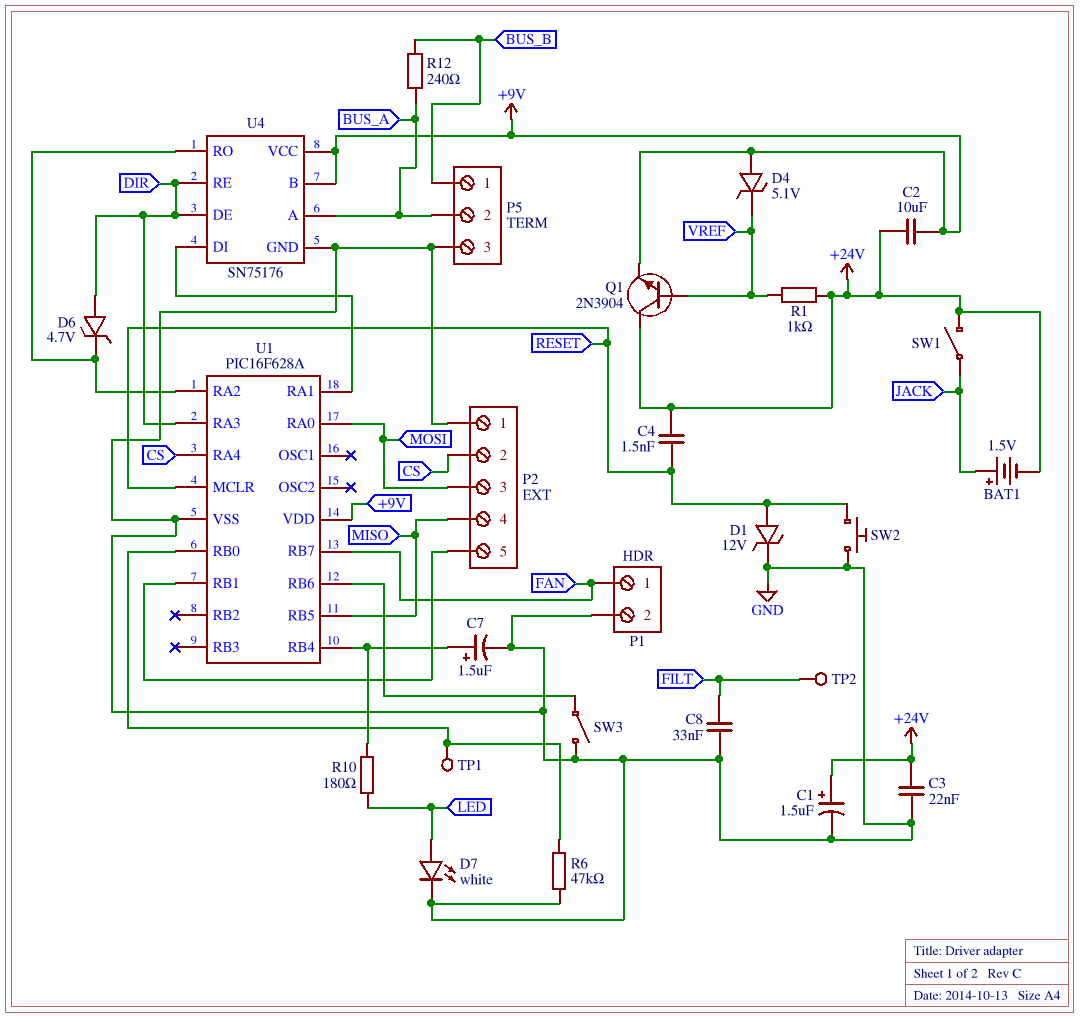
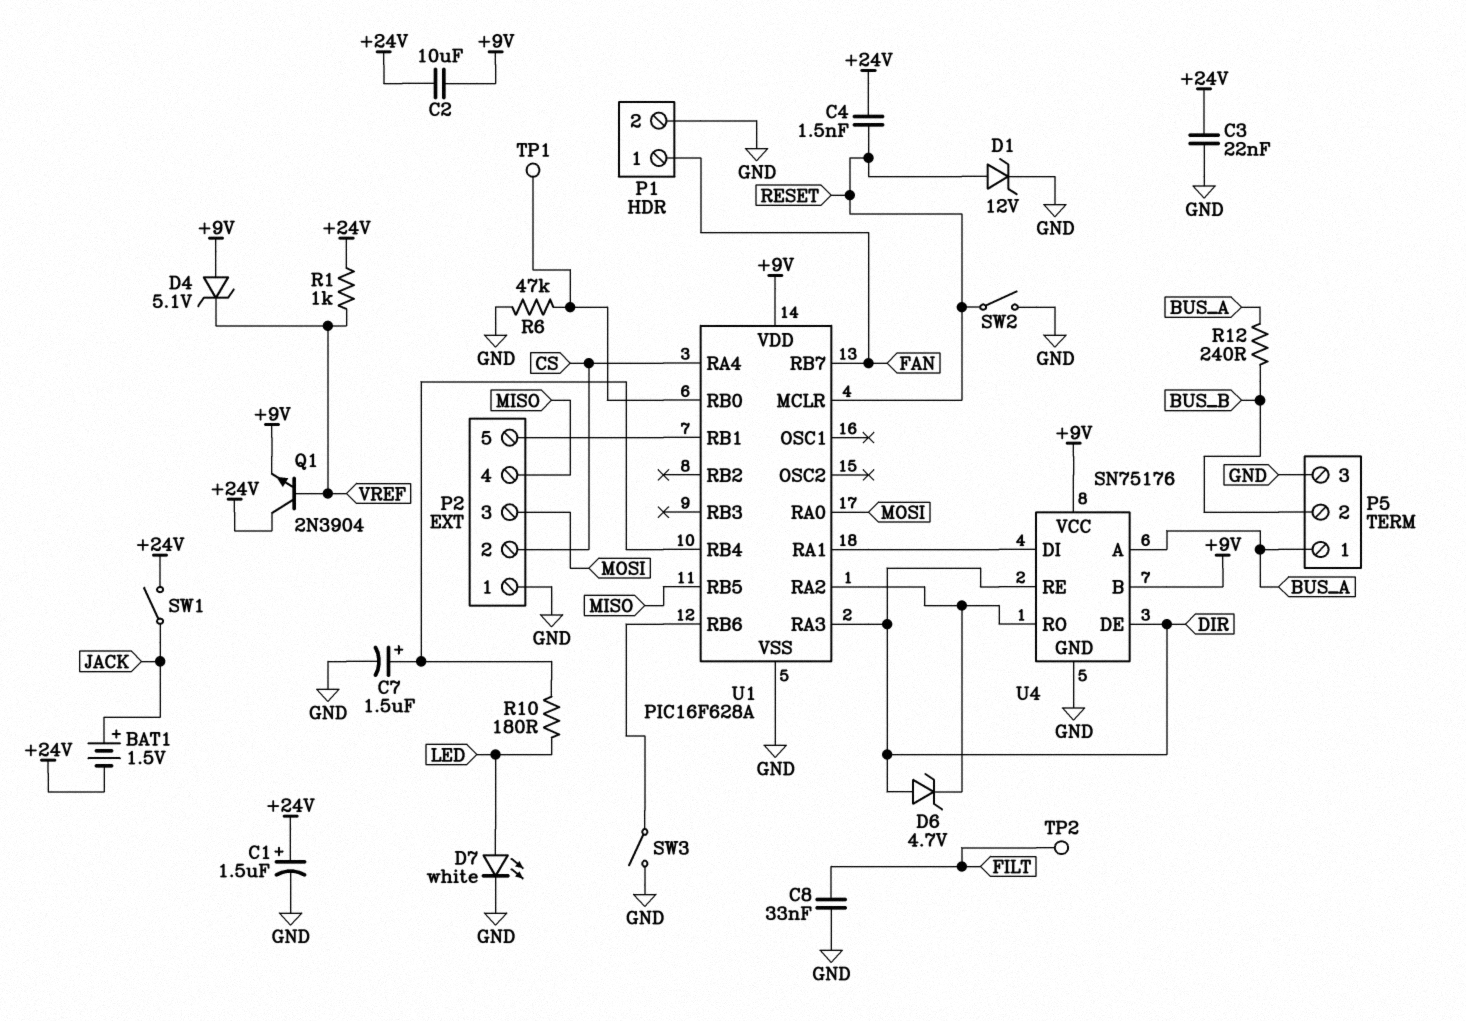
P5 pin 1: BUS_B -> BUS_A
P5 pin 2: BUS_A -> BUS_B
SW2: button (GND, RESET) -> switch (GND, RESET)

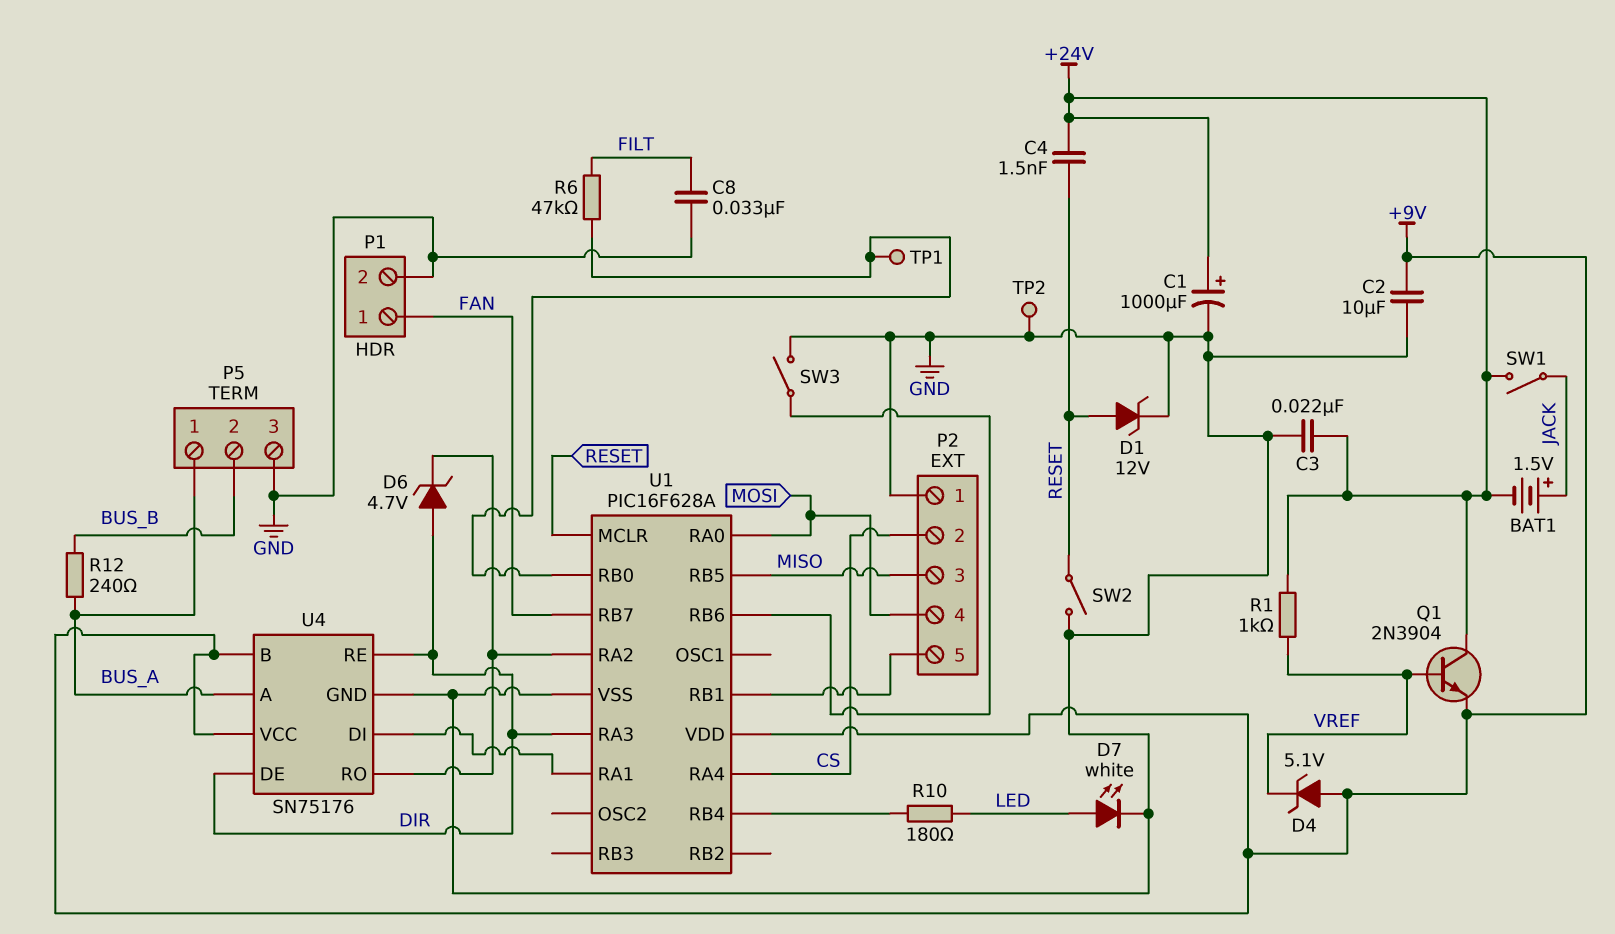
C1: 1.5uF (plus +24V, minus GND) -> 1000uF (plus +24V, minus GND)
C2: 10uF (+9V, +24V) -> 10uF (+9V, GND)
C7: 1.5uF (plus U1/RB4, minus GND) -> none
P2 pin 3: MOSI -> MISO
P2 pin 4: MISO -> MOSI
R6: 47k (GND, U1/RB0) -> 47k (FILT, U1/RB0)
TP2: test point (FILT) -> test point (GND)

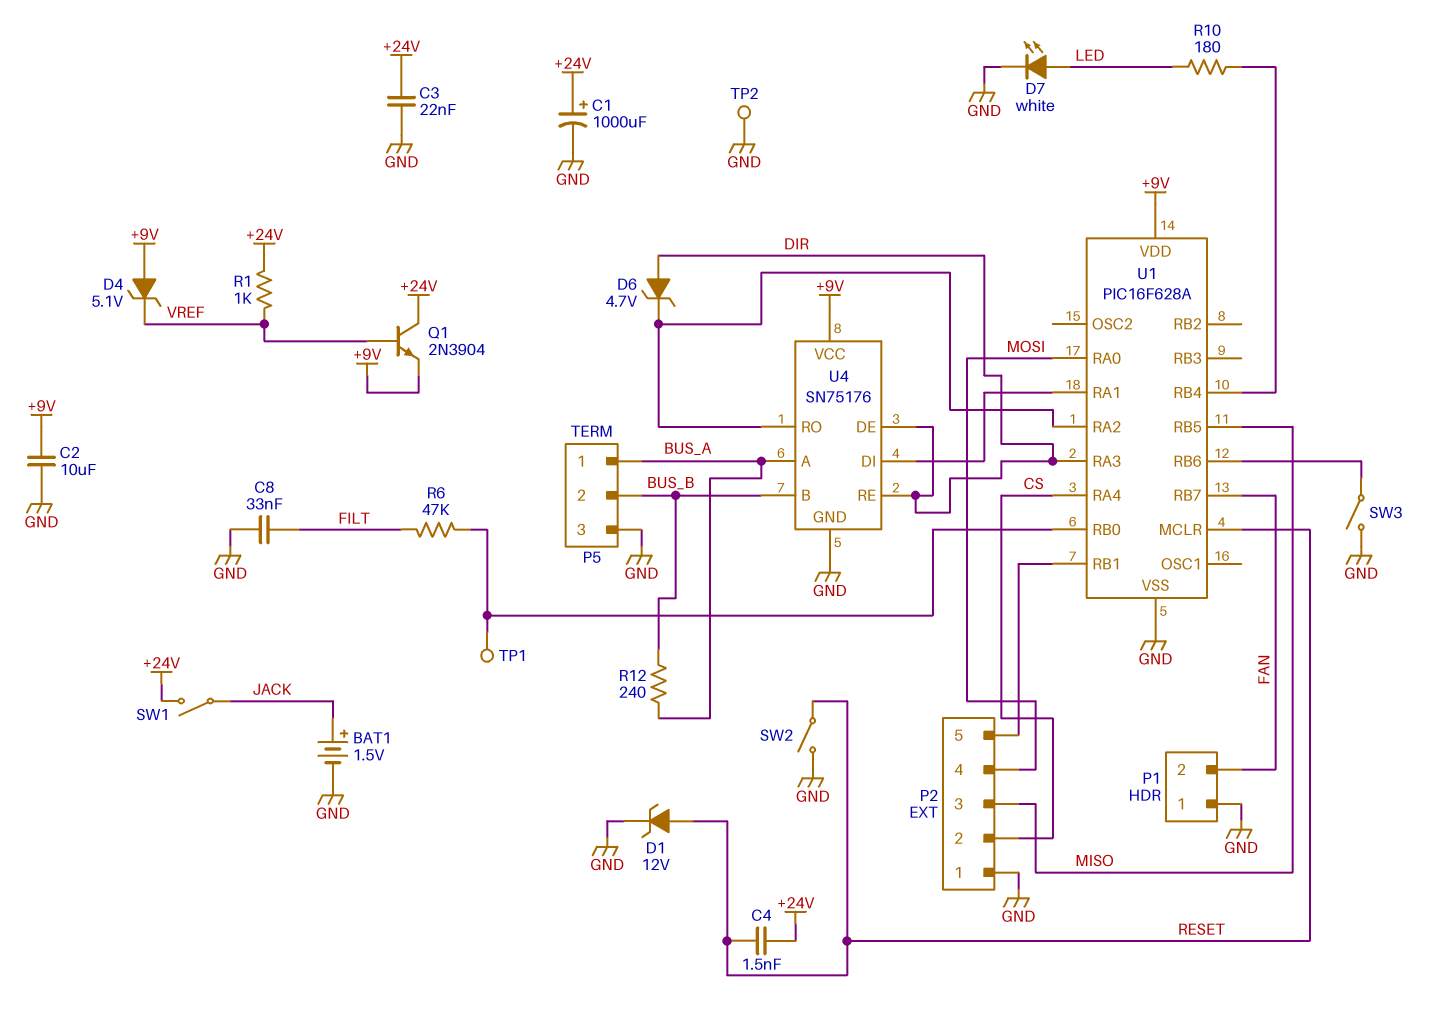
BAT1: 1.5V (plus JACK, minus +24V) -> 1.5V (plus JACK, minus GND)
P1 pin 1: FAN -> GND
P1 pin 2: GND -> FAN
U4 pin B: +9V -> BUS_B

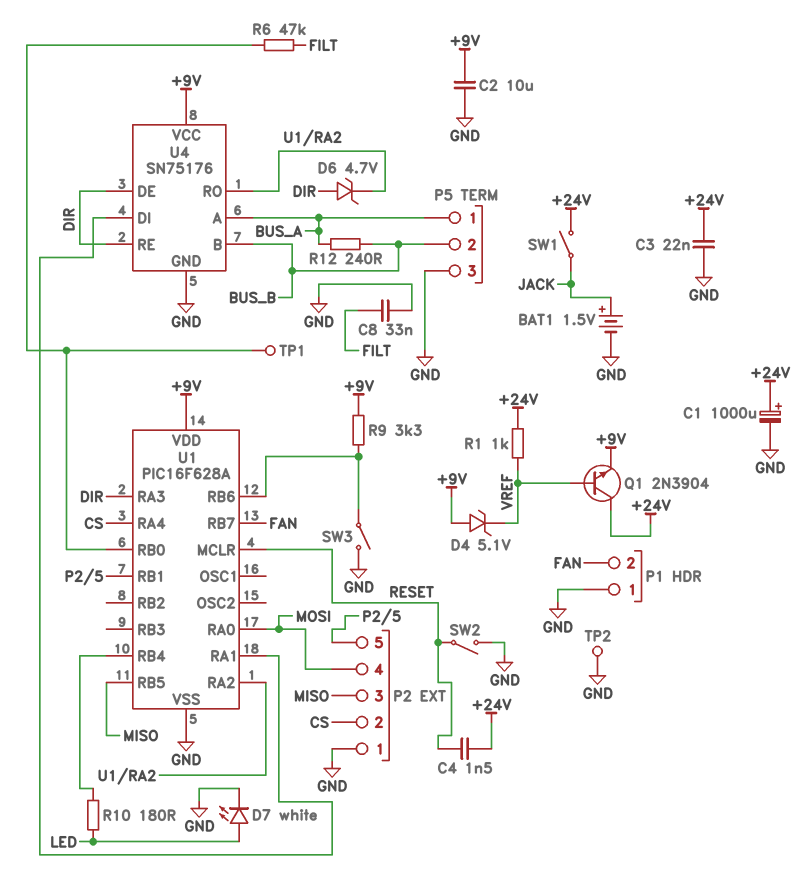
D1: zener 12V (A RESET, K GND) -> none
R9: none -> 3.3k (+9V, U1/RB6)

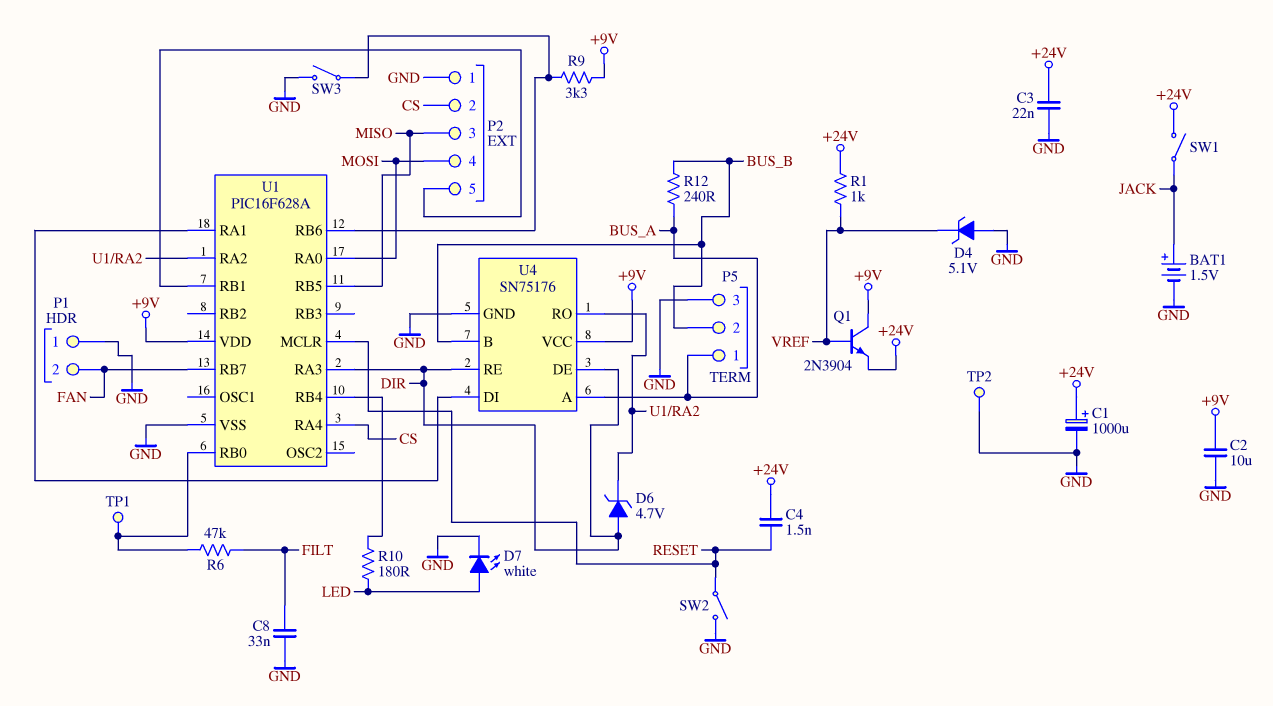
D4: zener 5.1V (A +9V, K VREF) -> zener 5.1V (A GND, K VREF)
Q1: NPN 2N3904 (B VREF, C +24V, E +9V) -> NPN 2N3904 (B VREF, C +9V, E +24V)

